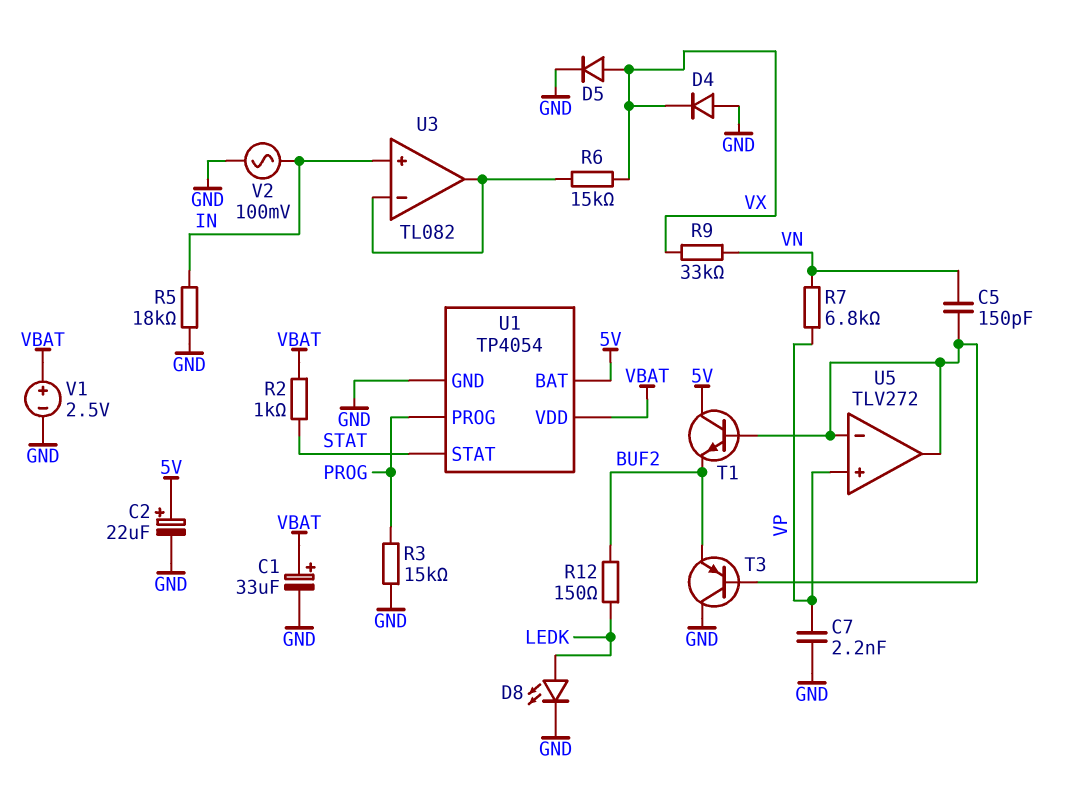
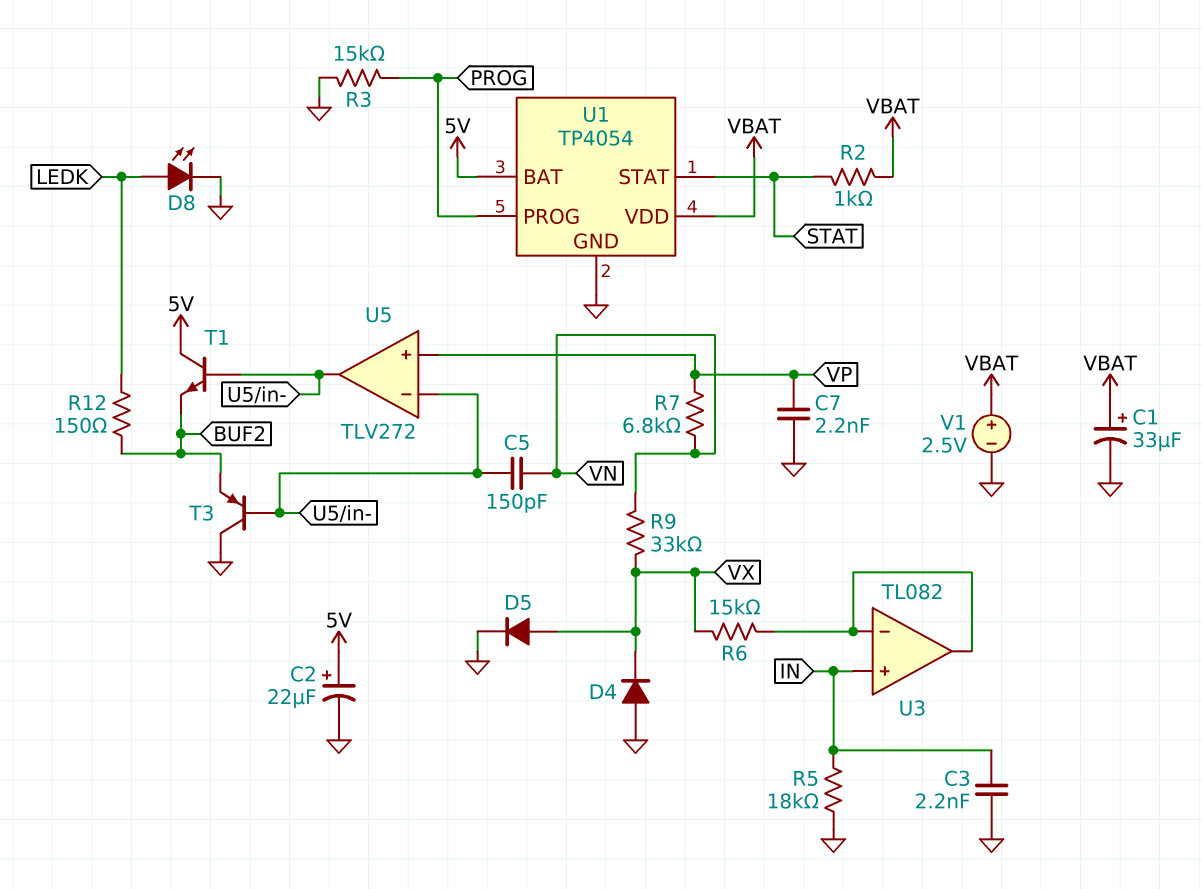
C3: none -> 2.2nF (GND, IN)
V2: AC 100mV (GND, IN) -> none

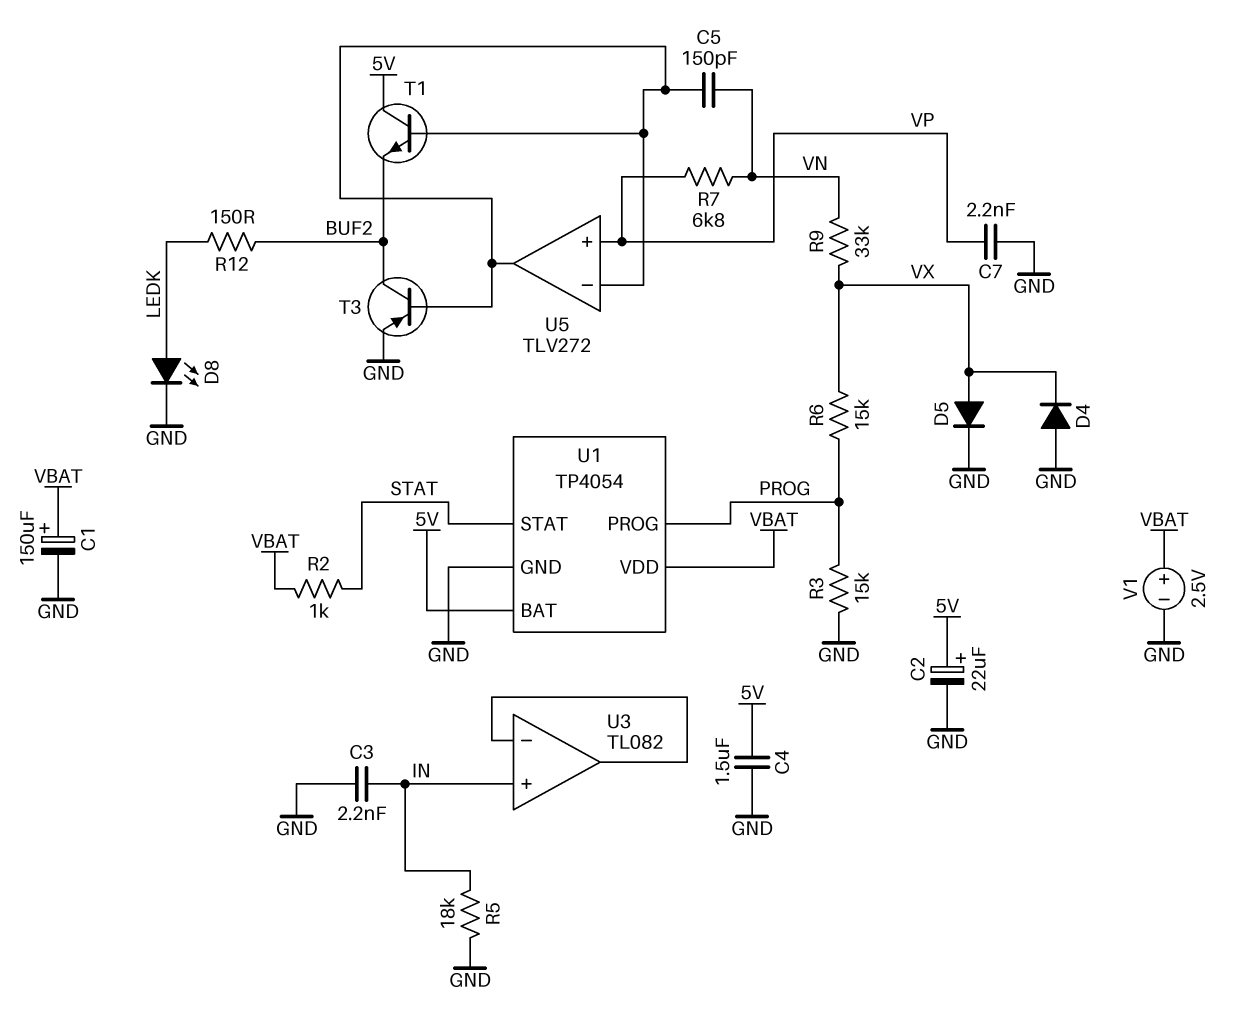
C1: 33uF (plus VBAT, minus GND) -> 150uF (plus VBAT, minus GND)
C4: none -> 1.5uF (5V, GND)
R6: 15k (U3/in-, VX) -> 15k (PROG, VX)
T3: PNP (B U5/in-, C GND, E BUF2) -> PNP (B U5/in-, C BUF2, E GND)

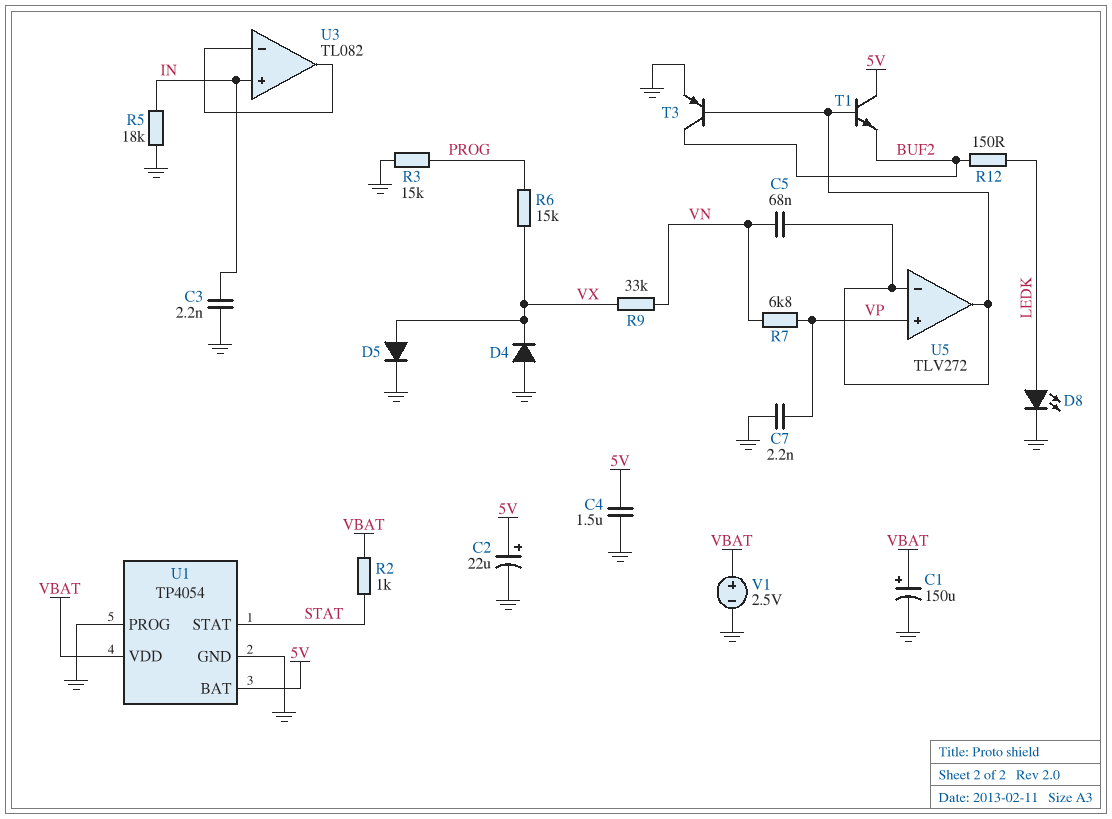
C5: 150pF (U5/in-, VN) -> 68nF (U5/in-, VN)
U1 pin PROG: PROG -> GND

